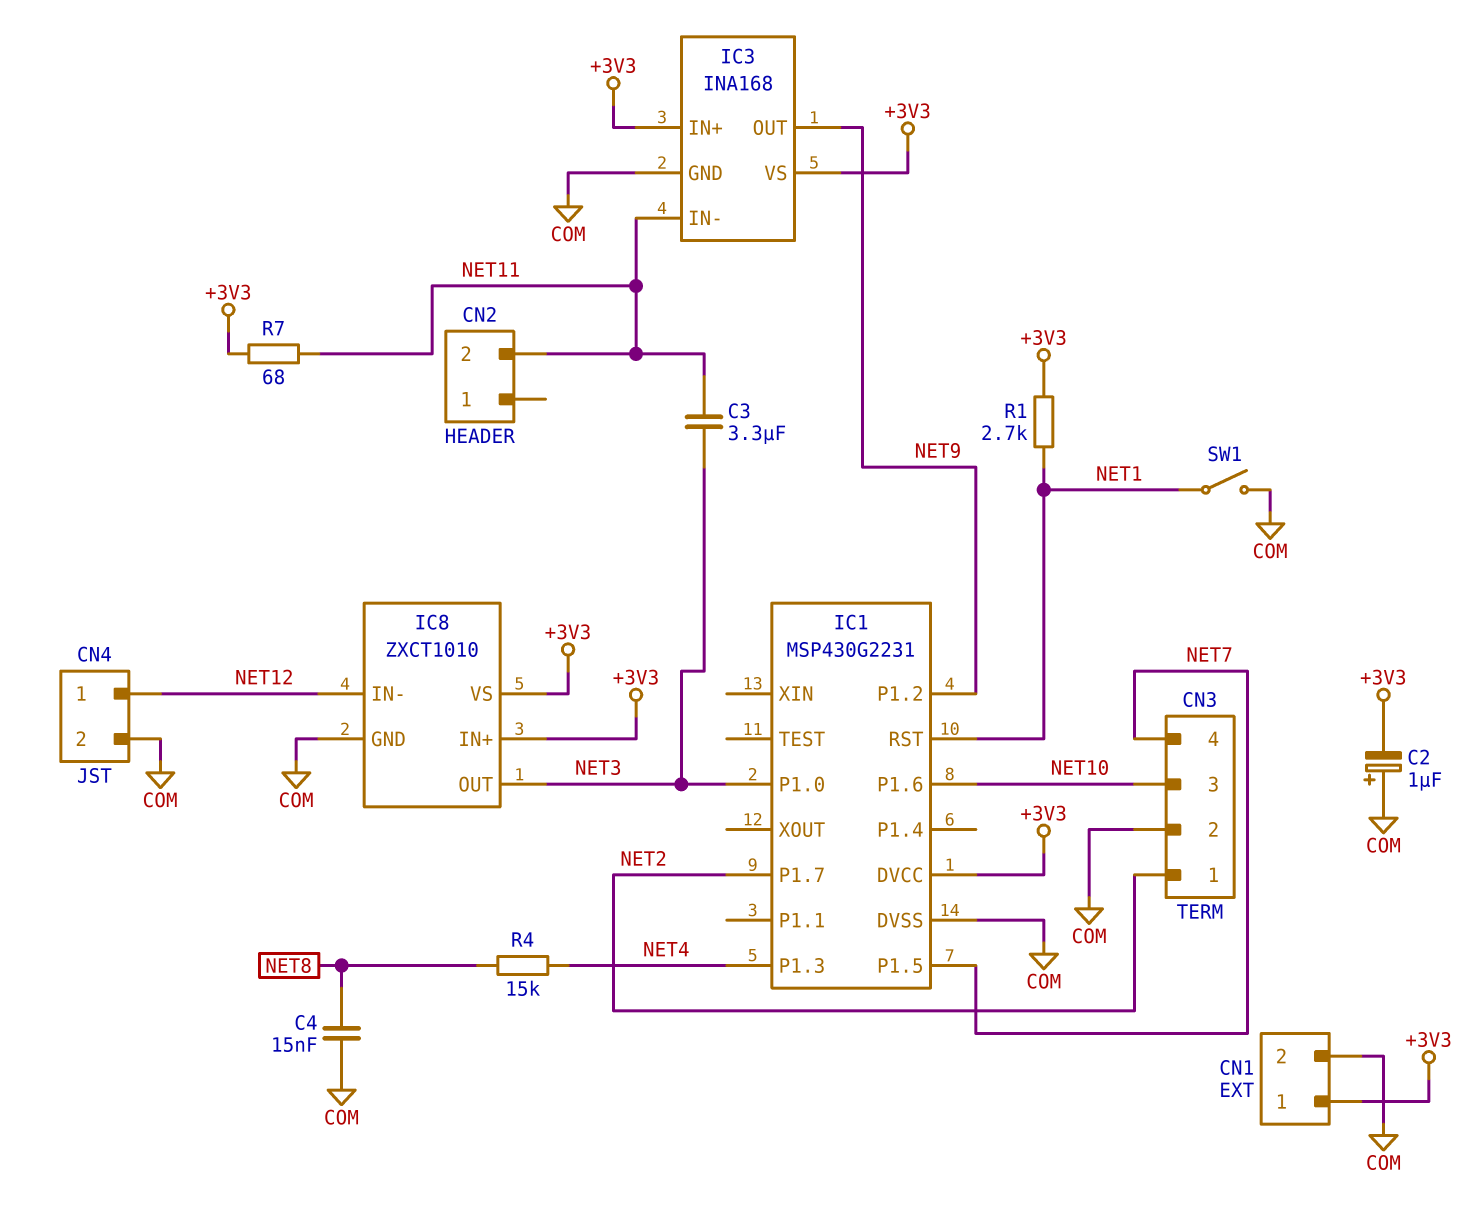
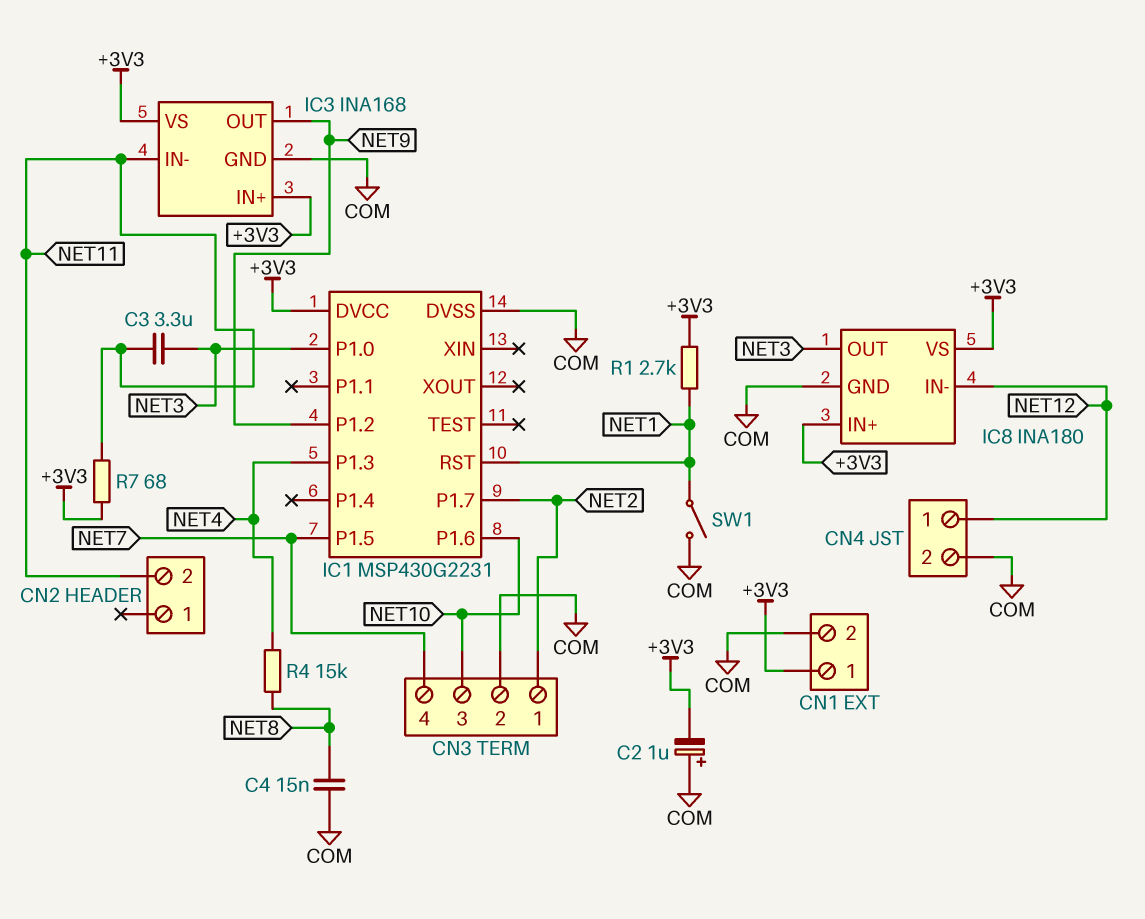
IC8: ZXCT1010 -> INA180

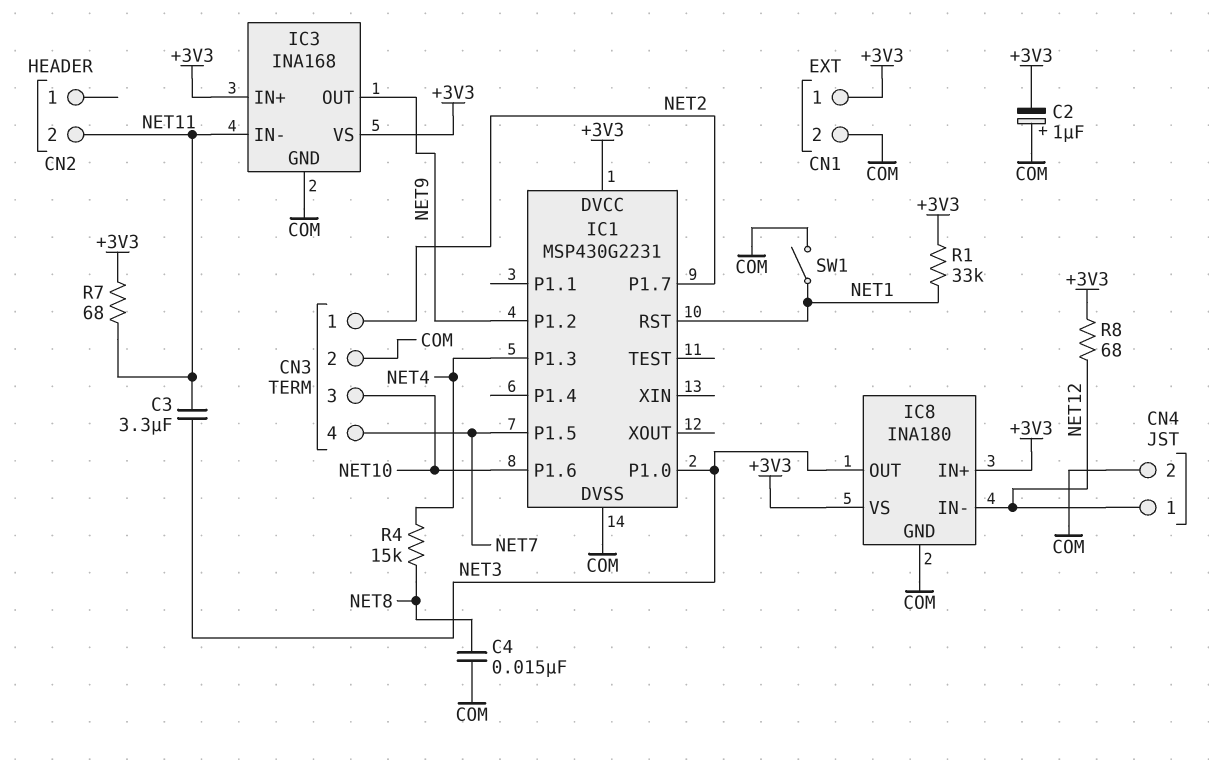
R1: 2.7k (+3V3, NET1) -> 33k (+3V3, NET1)
R8: none -> 68 (+3V3, NET12)

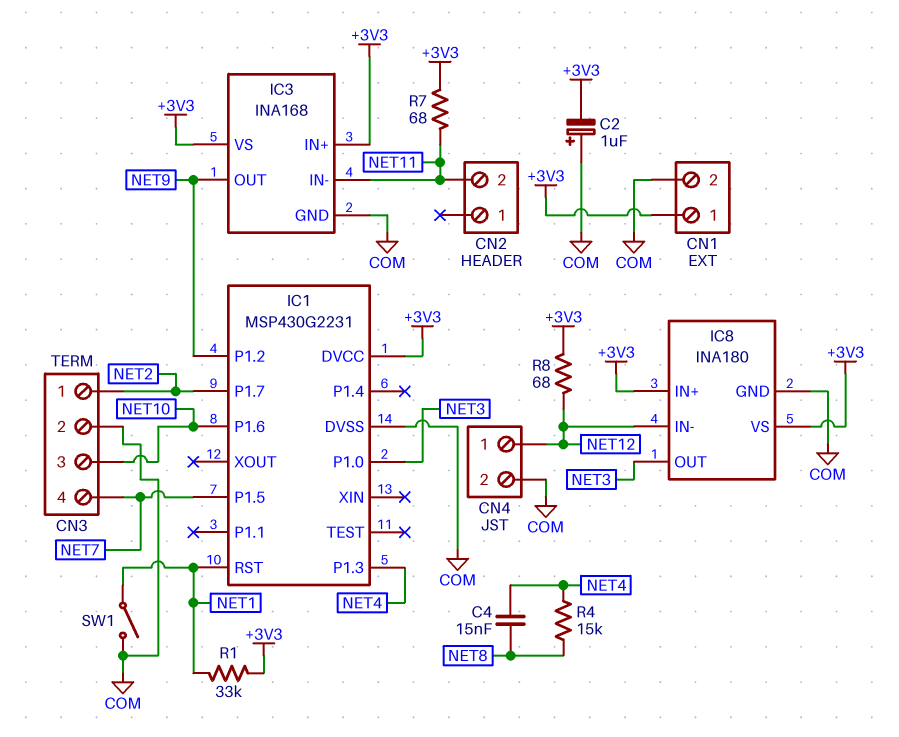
C3: 3.3uF (NET3, NET11) -> none
C4: 15nF (COM, NET8) -> 15nF (NET4, NET8)

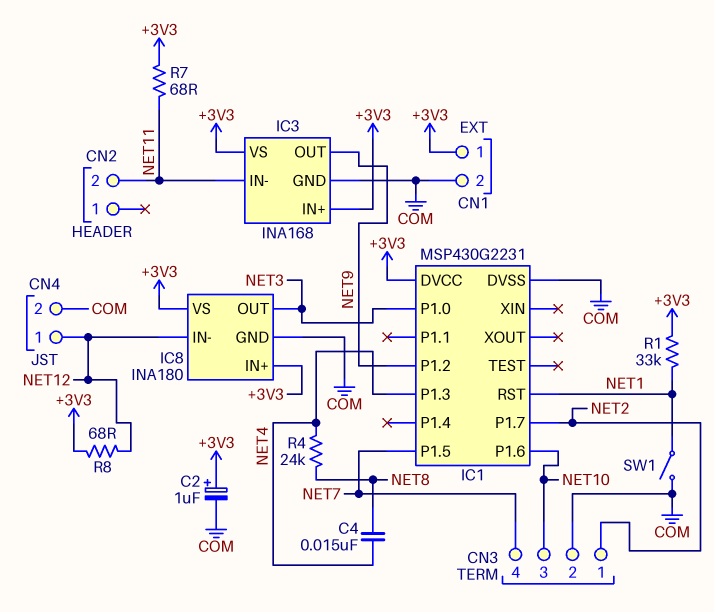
C2: 1uF (plus COM, minus +3V3) -> 1uF (plus +3V3, minus COM)
R4: 15k (NET4, NET8) -> 24k (NET4, NET8)

